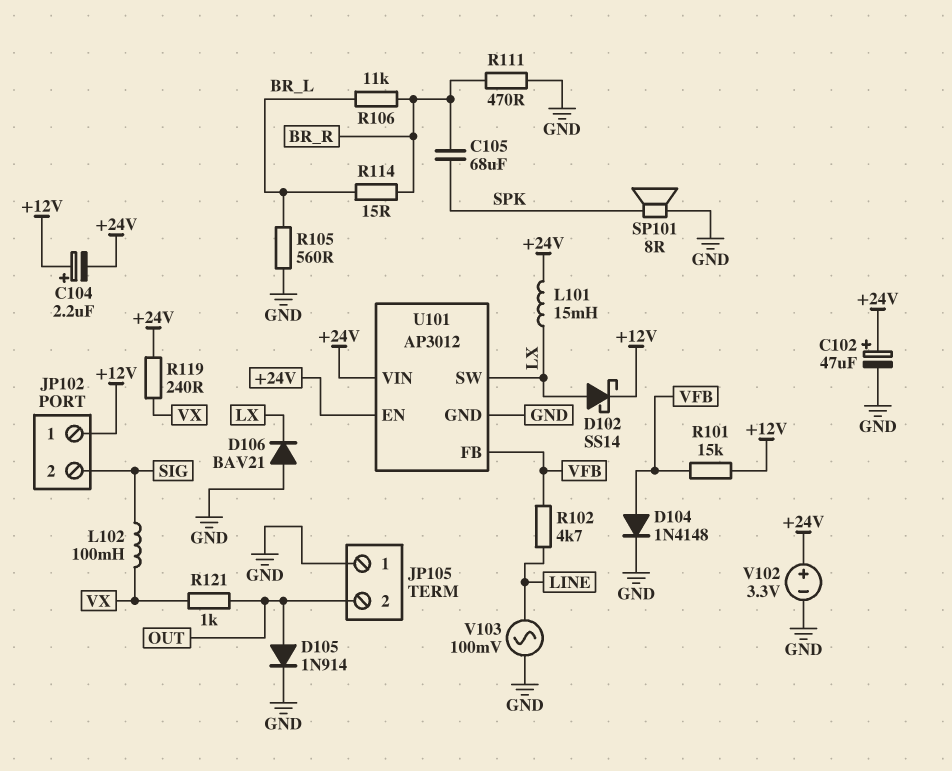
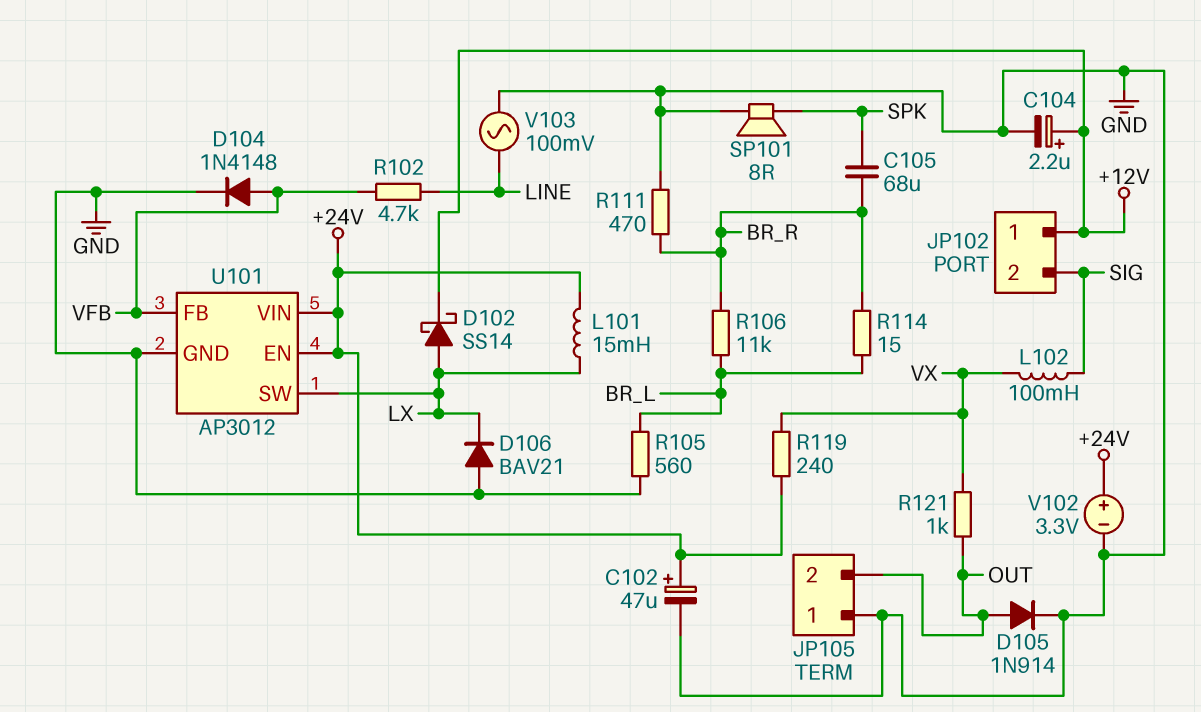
C104: 2.2uF (plus +12V, minus +24V) -> 2.2uF (plus +12V, minus GND)
R101: 15k (+12V, VFB) -> none

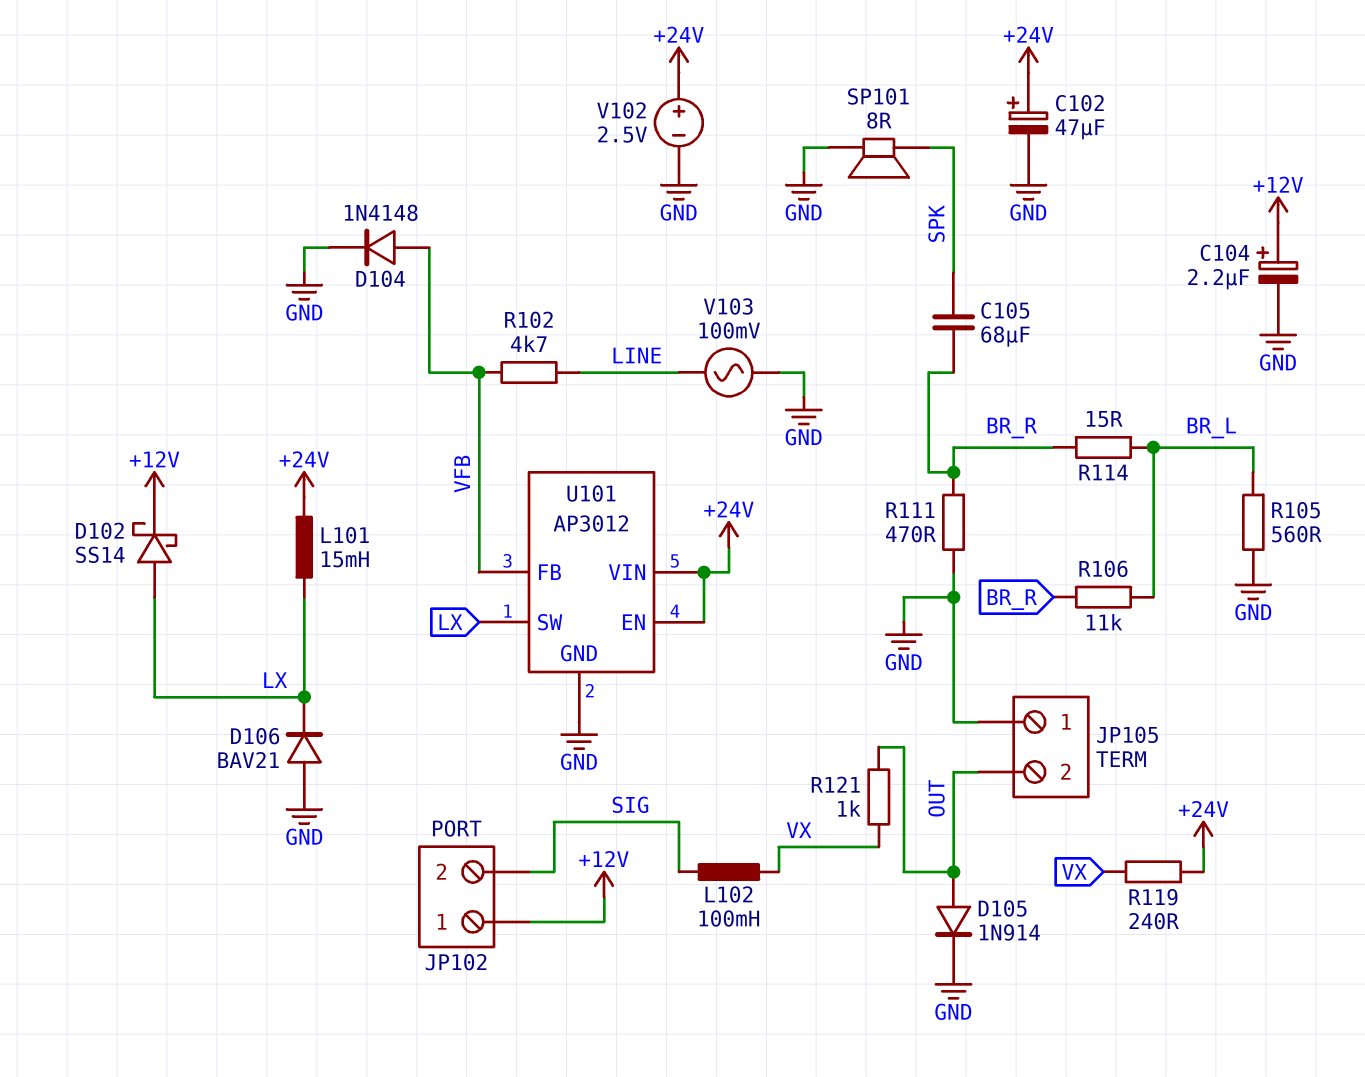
V102: 3.3V (plus +24V, minus GND) -> 2.5V (plus +24V, minus GND)

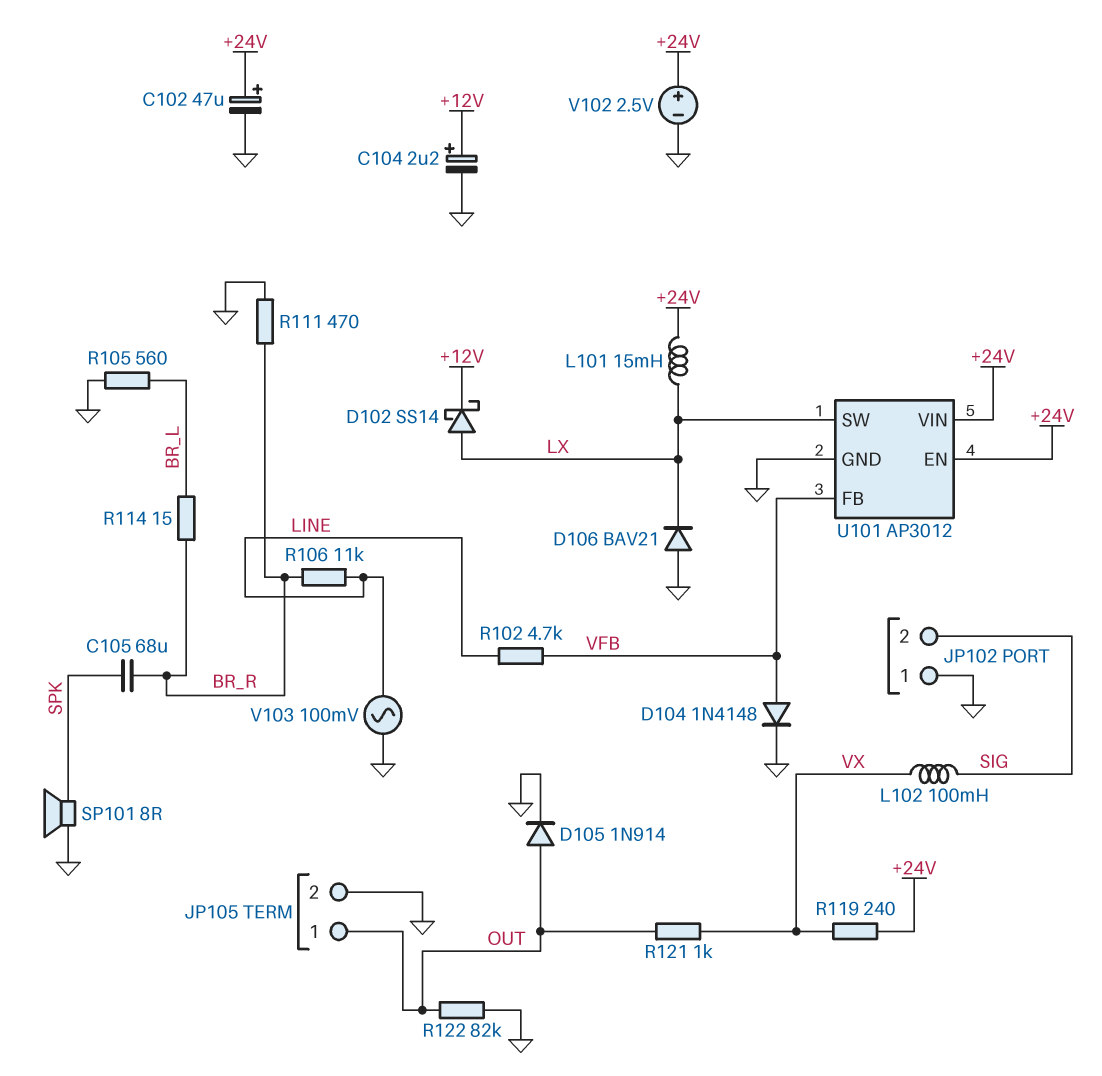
JP102 pin 1: +12V -> GND
JP105 pin 1: GND -> OUT
JP105 pin 2: OUT -> GND
R106: 11k (BR_L, BR_R) -> 11k (BR_R, LINE)
R122: none -> 82k (GND, OUT)

